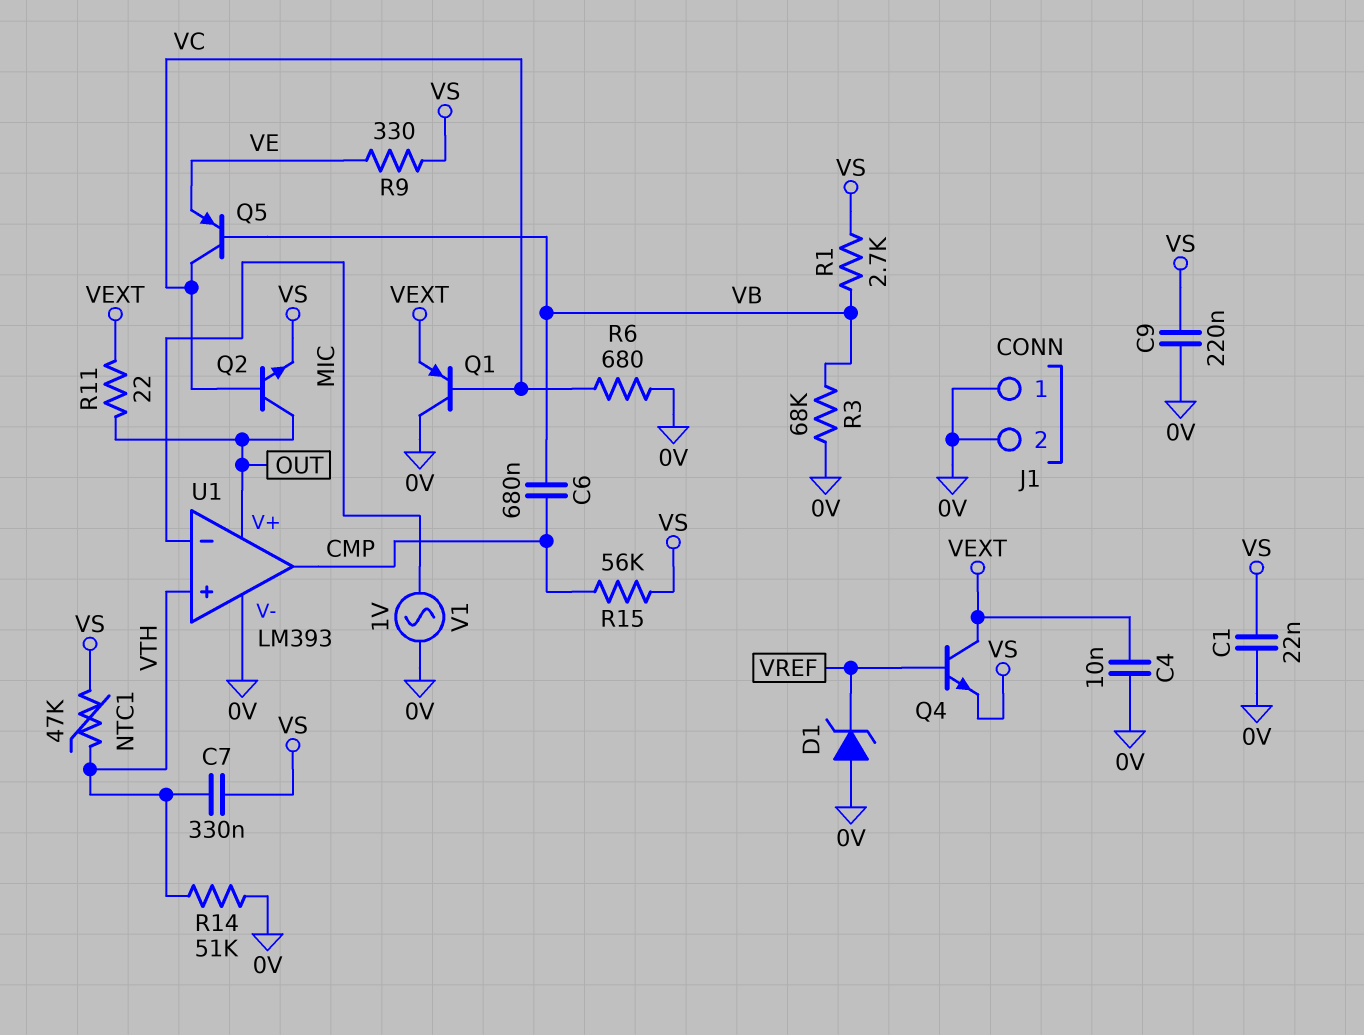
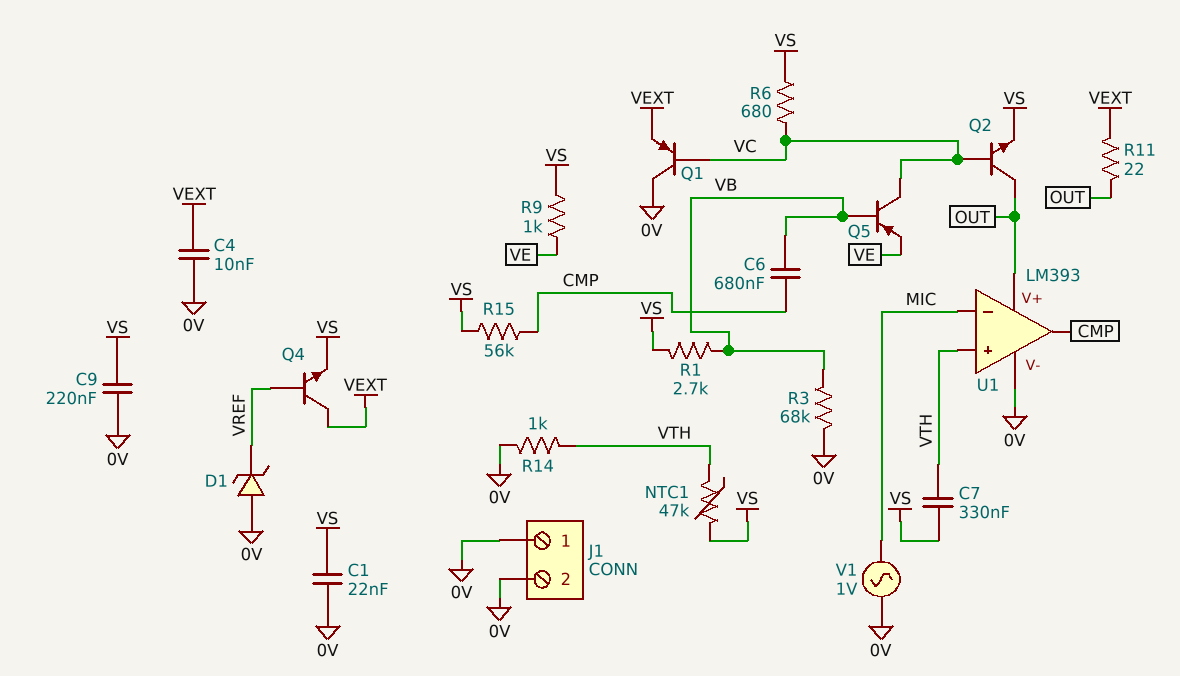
R6: 680 (0V, VC) -> 680 (VC, VS)
R9: 330 (VE, VS) -> 1k (VE, VS)
R14: 51k (0V, VTH) -> 1k (0V, VTH)

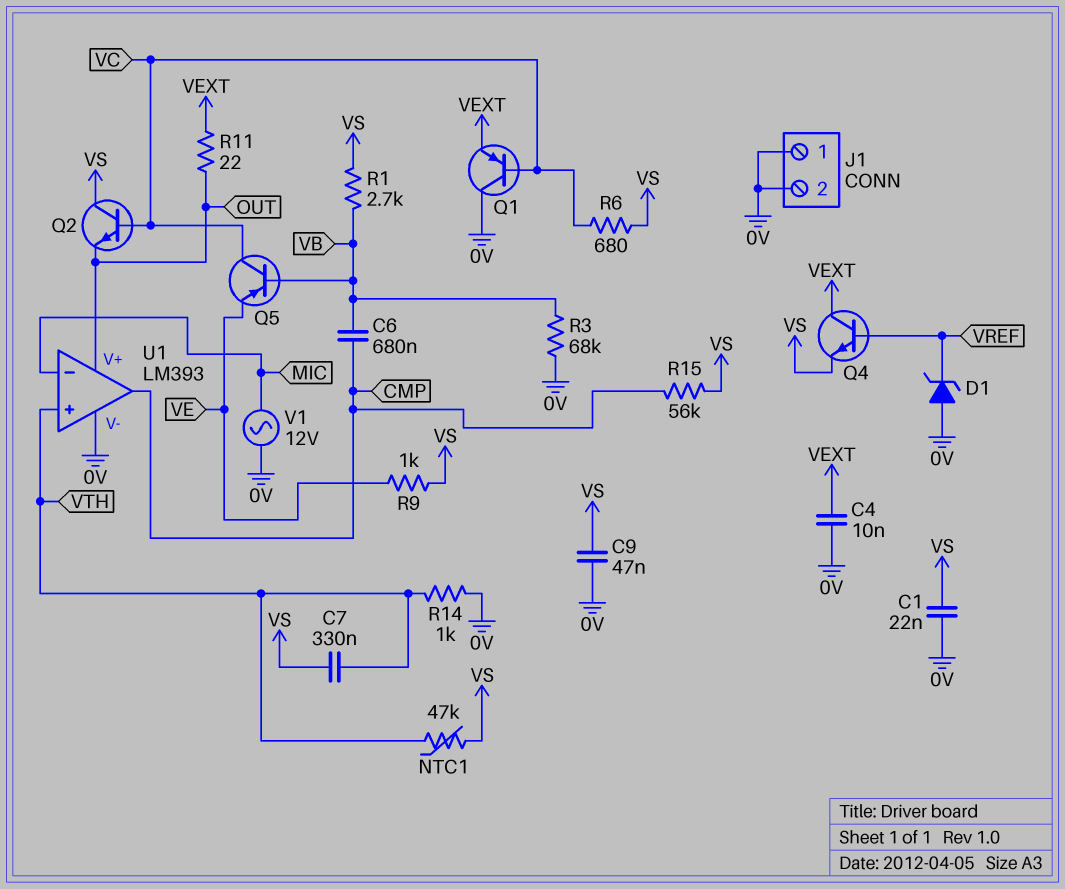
C9: 220nF (0V, VS) -> 47nF (0V, VS)
Q2: NPN (B VC, C OUT, E VS) -> NPN (B VC, C VS, E OUT)
V1: AC 1V (0V, MIC) -> AC 12V (0V, MIC)

